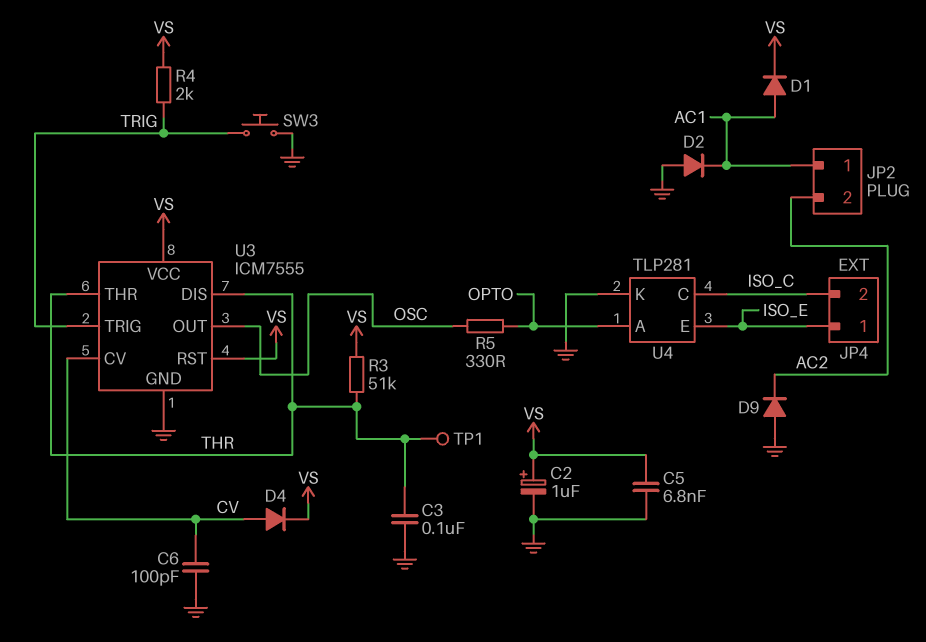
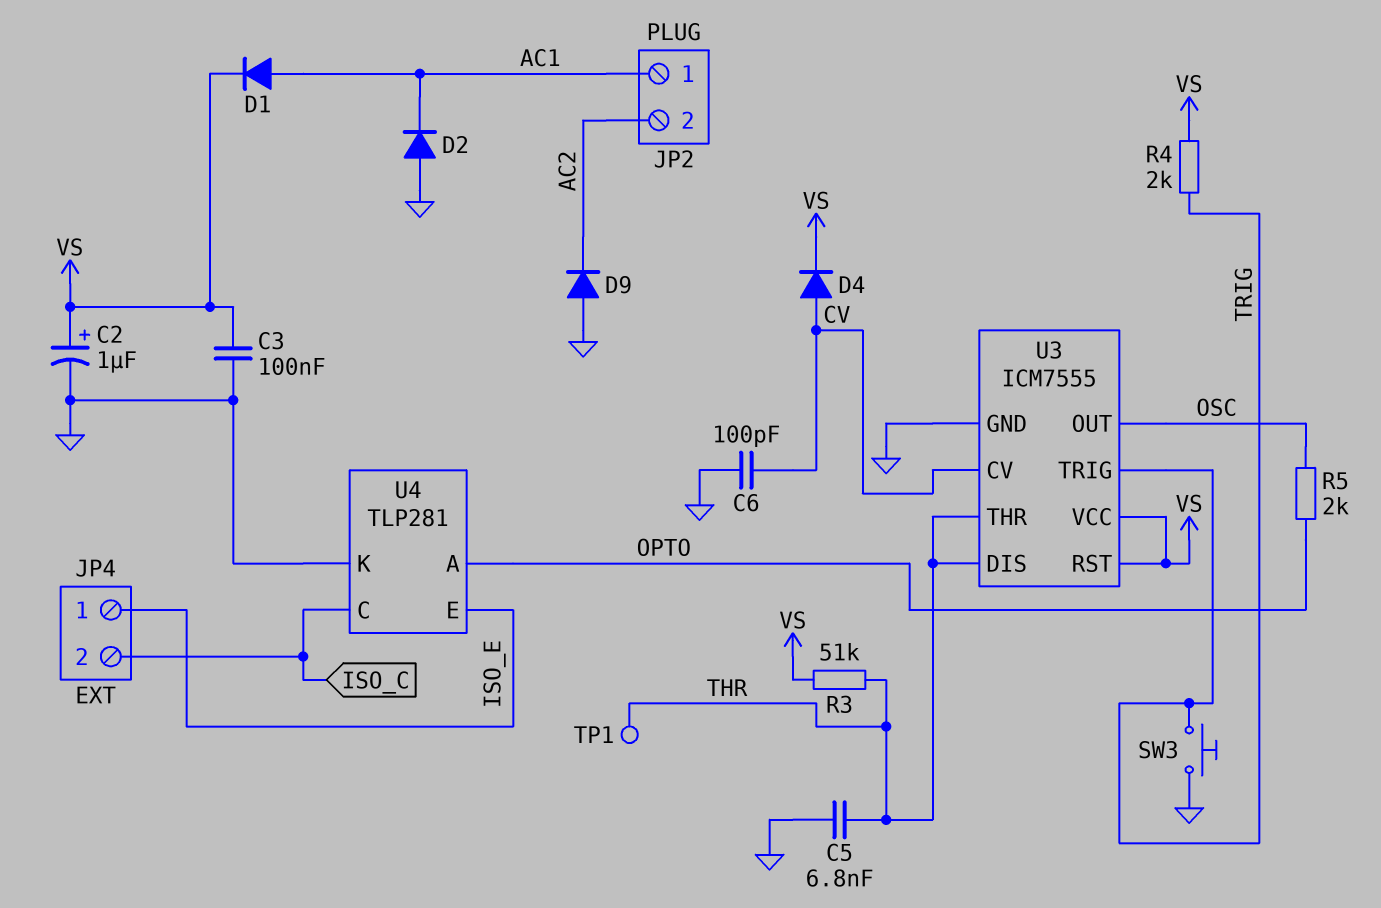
C3: 100nF (GND, THR) -> 100nF (GND, VS)
C5: 6.8nF (GND, VS) -> 6.8nF (GND, THR)
R5: 330 (OPTO, OSC) -> 2k (OPTO, OSC)

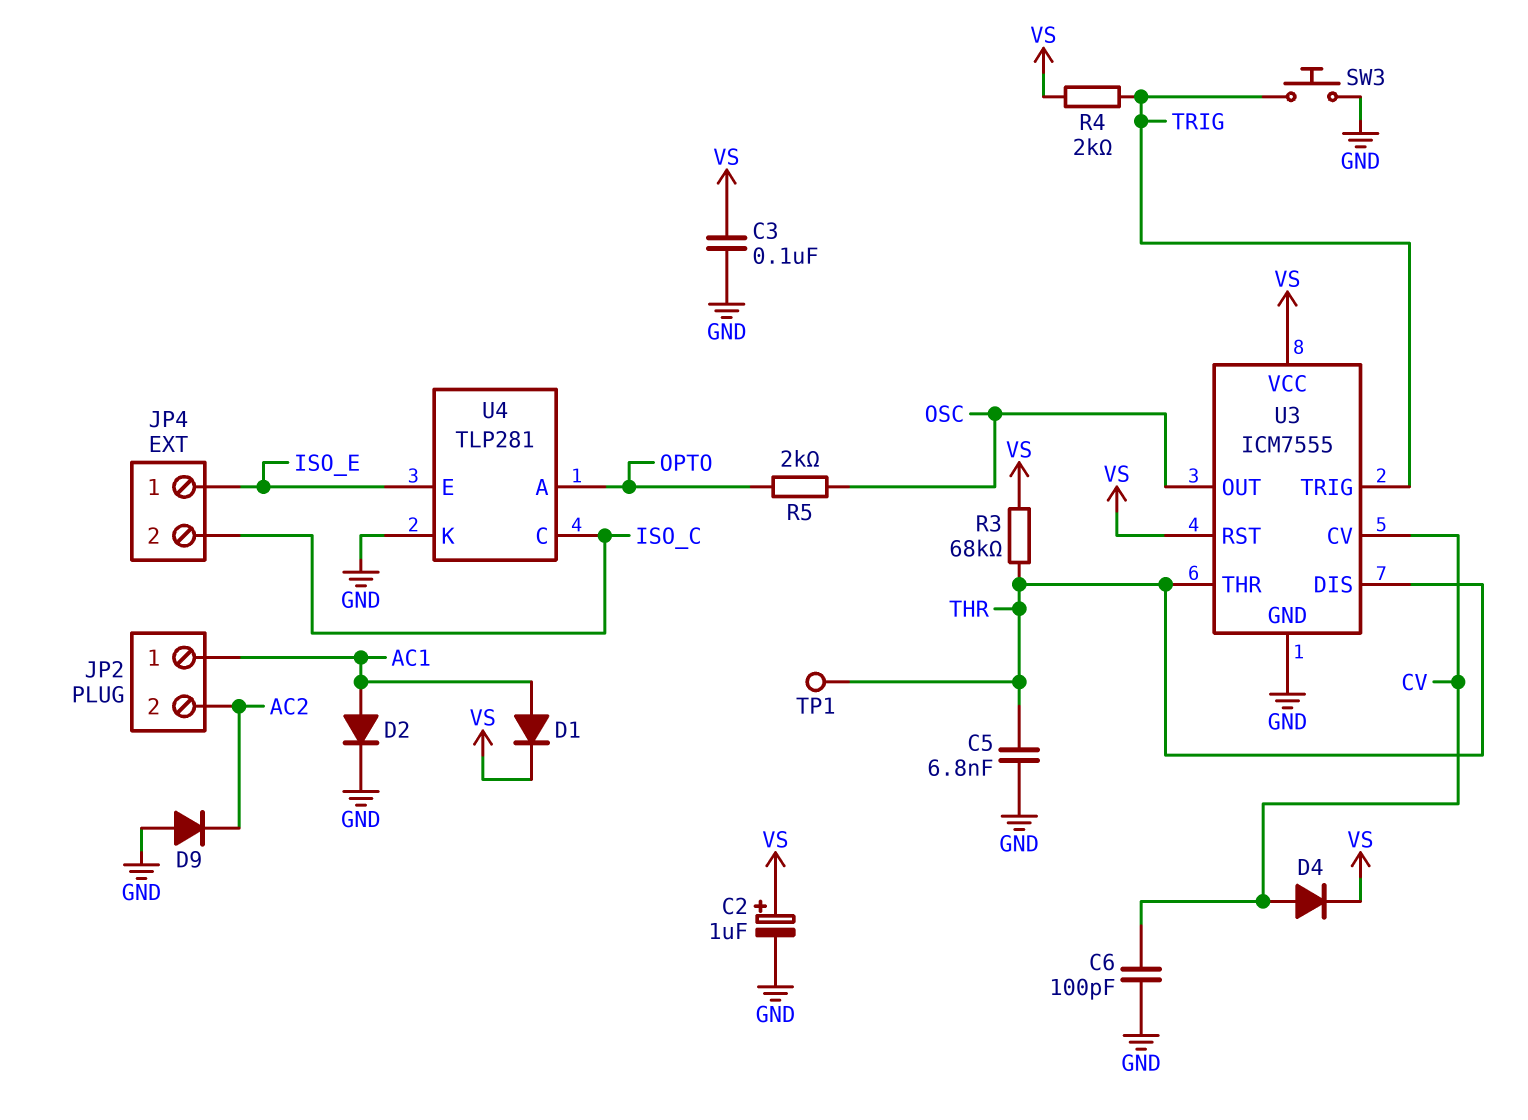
D2: diode (A GND, K AC1) -> diode (A AC1, K GND)
R3: 51k (THR, VS) -> 68k (THR, VS)

